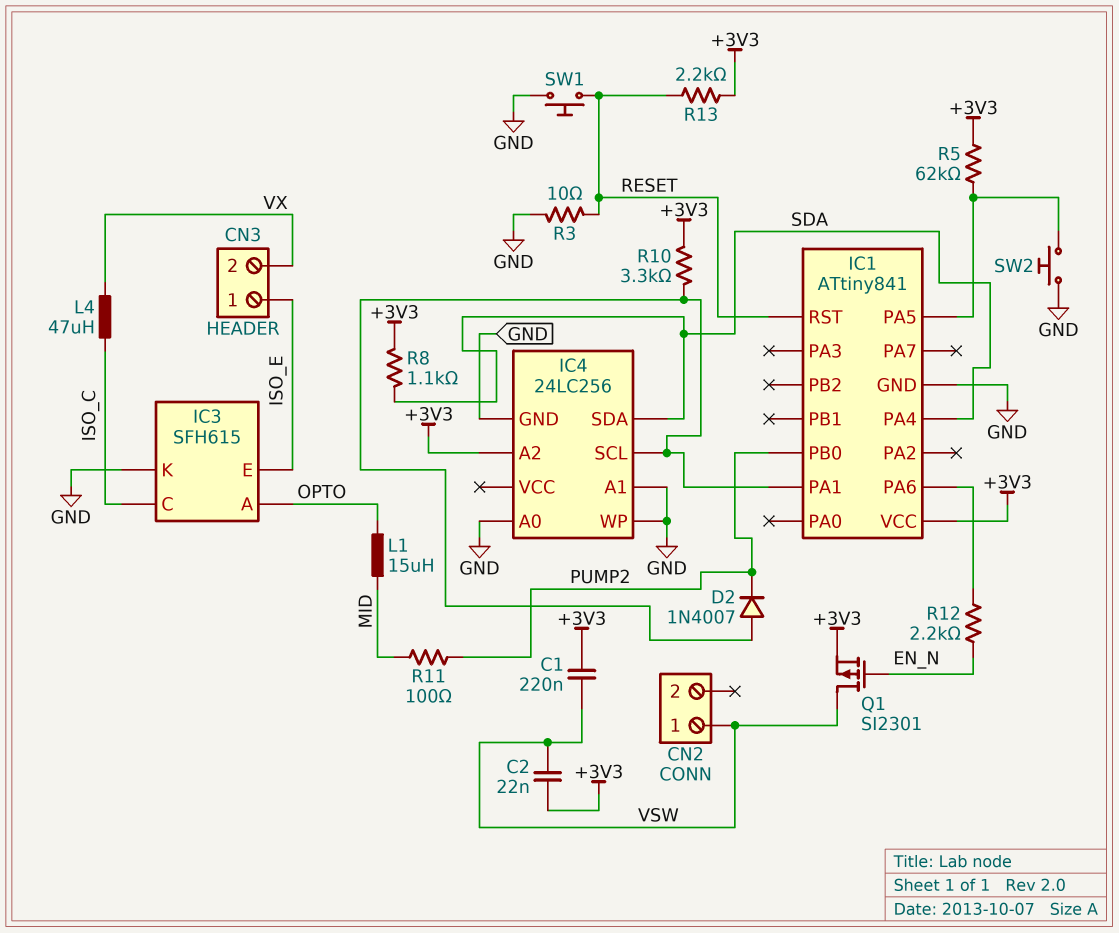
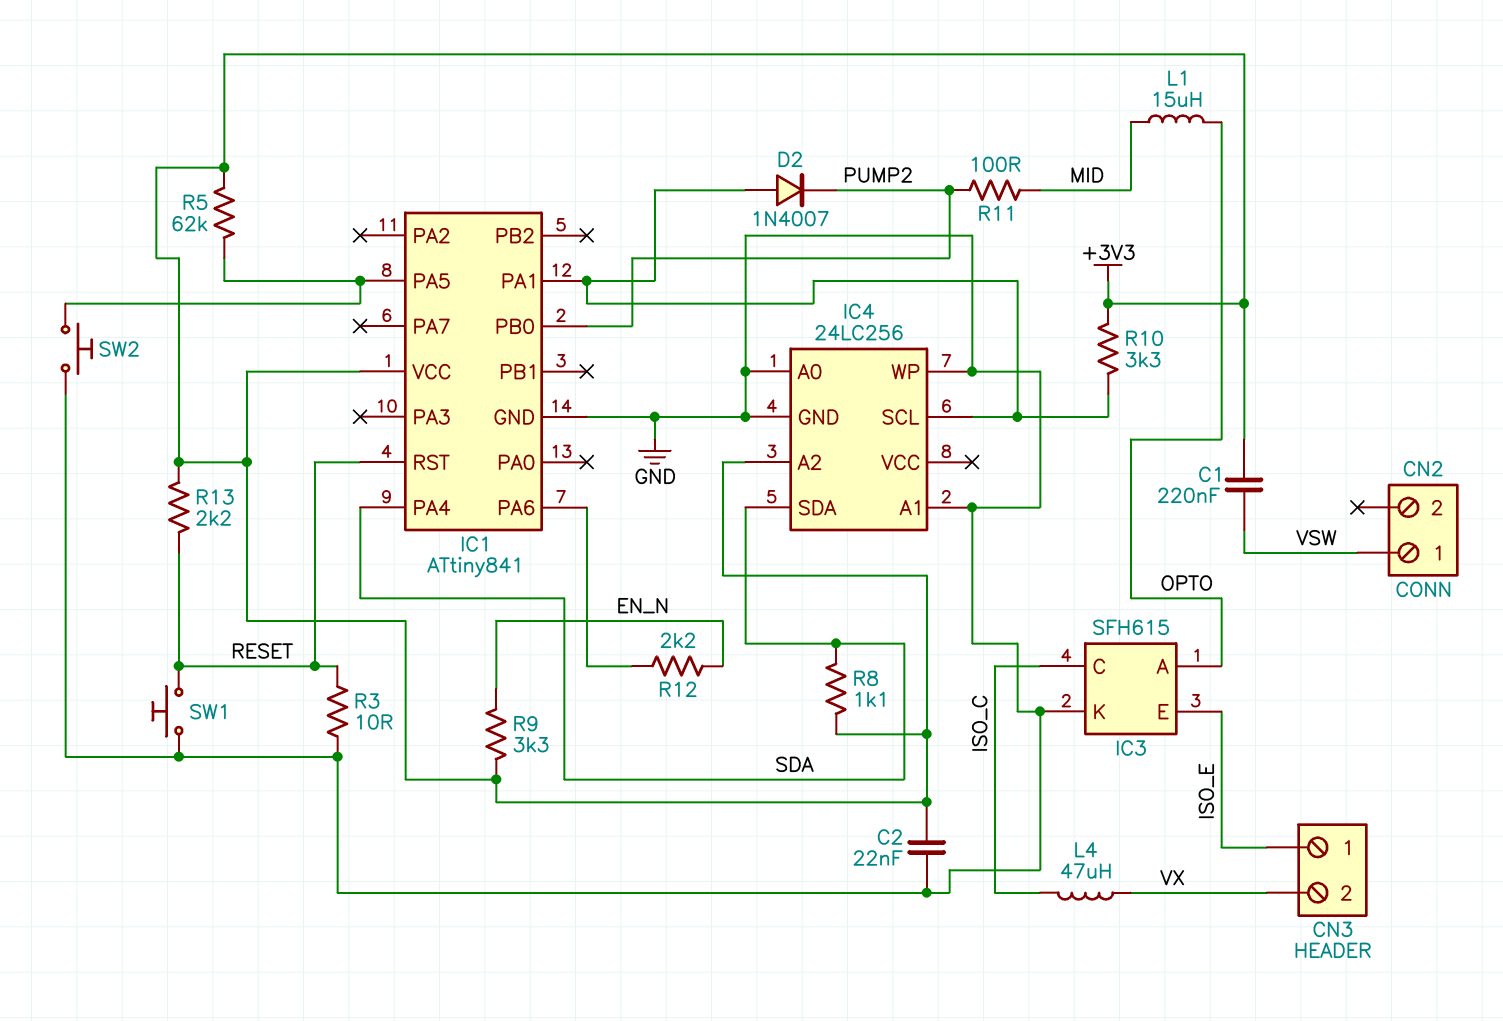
C2: 22nF (+3V3, VSW) -> 22nF (+3V3, GND)
Q1: PMOS SI2301 (G EN_N, D VSW, S +3V3) -> none
R9: none -> 3.3k (+3V3, EN_N)

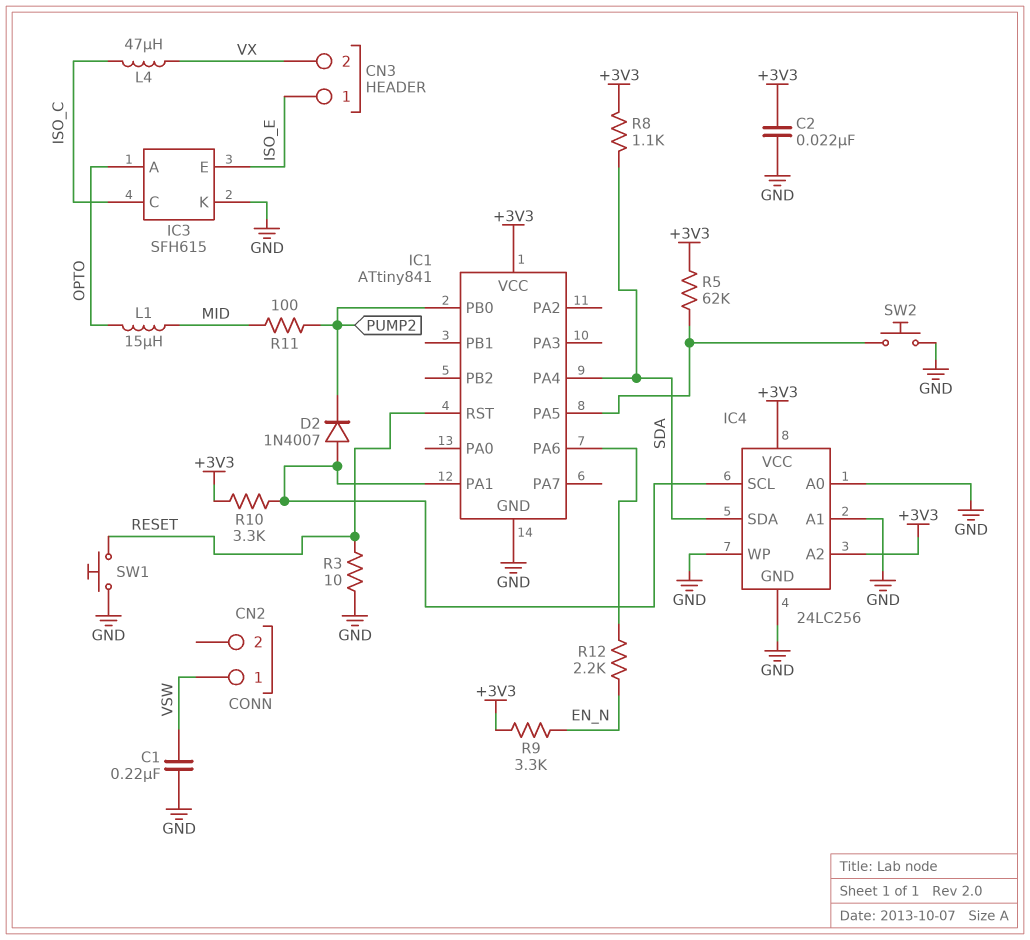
C1: 220nF (+3V3, VSW) -> 220nF (GND, VSW)
IC4 pin VCC: none -> +3V3
R13: 2.2k (+3V3, RESET) -> none

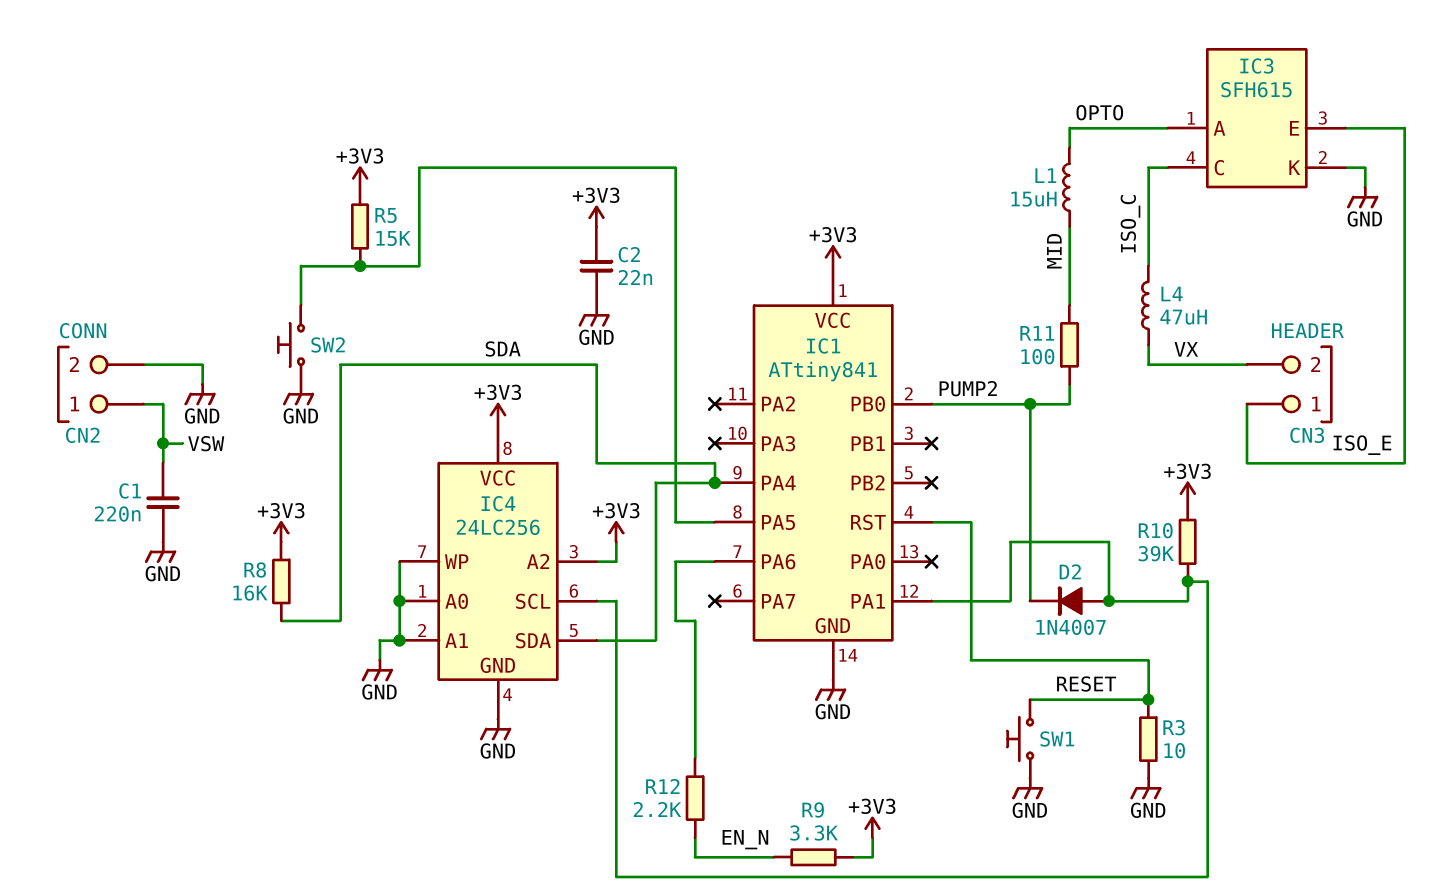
CN2 pin 2: none -> GND
R5: 62k (+3V3, IC1/PA5) -> 15k (+3V3, IC1/PA5)
R8: 1.1k (+3V3, SDA) -> 16k (+3V3, SDA)
R10: 3.3k (+3V3, IC1/PA1) -> 39k (+3V3, IC1/PA1)

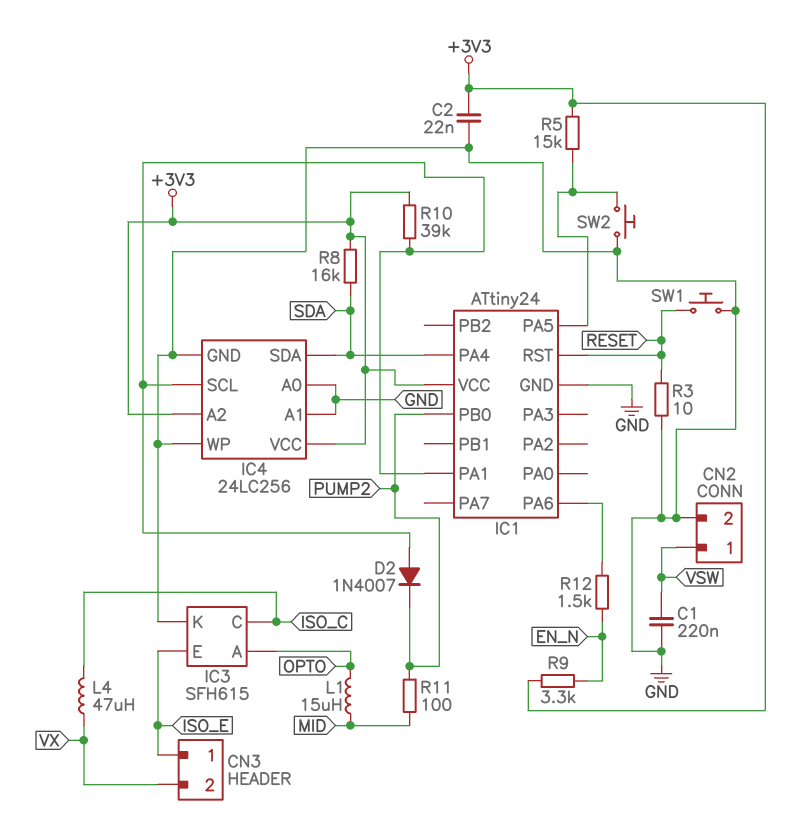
IC1: ATtiny841 -> ATtiny24
R12: 2.2k (EN_N, IC1/PA6) -> 1.5k (EN_N, IC1/PA6)

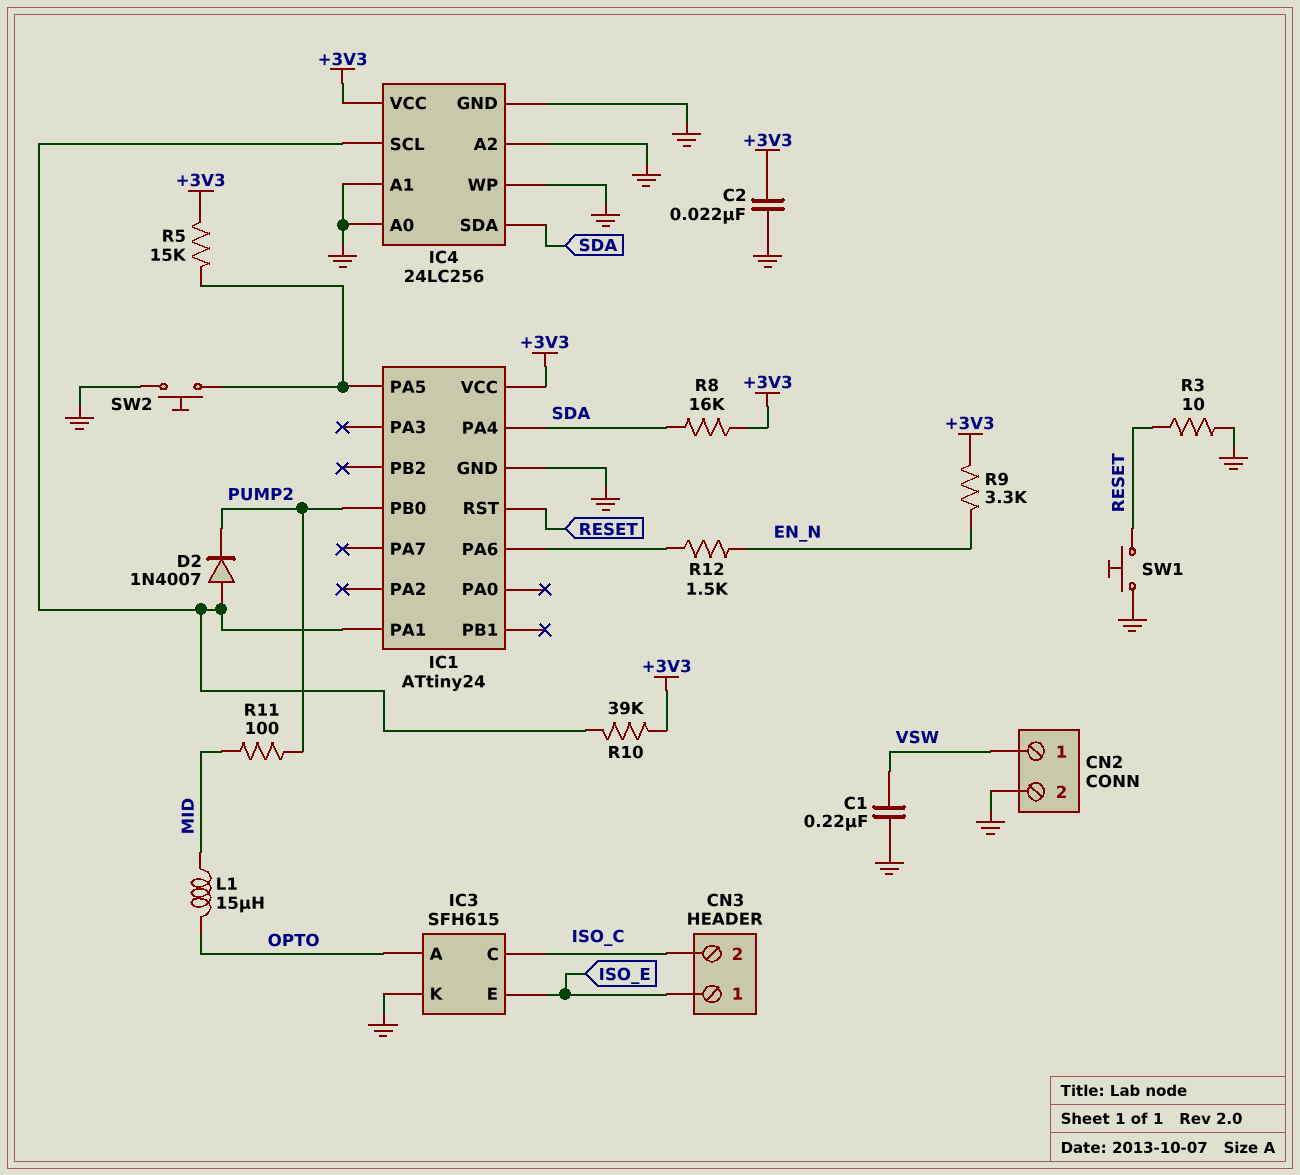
CN3 pin 2: VX -> ISO_C
IC4 pin A2: +3V3 -> GND
L4: 47uH (ISO_C, VX) -> none

